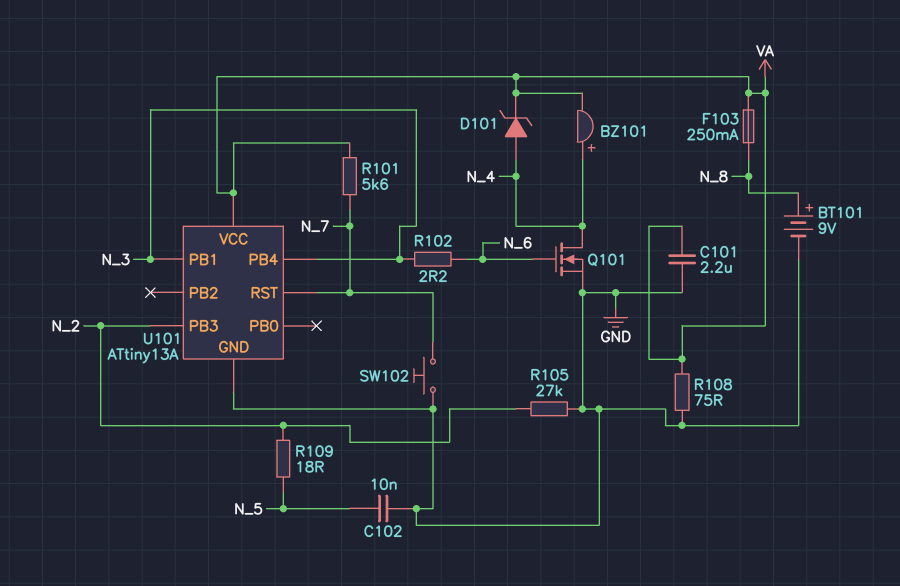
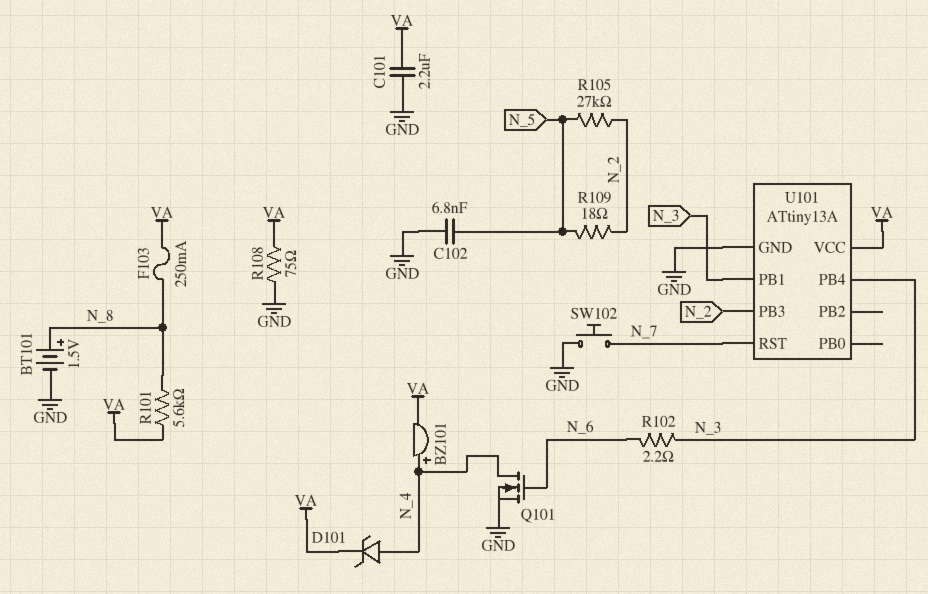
BT101: 9V (plus N_8, minus GND) -> 1.5V (plus N_8, minus GND)
C102: 10nF (GND, N_5) -> 6.8nF (GND, N_5)
R101: 5.6k (N_7, VA) -> 5.6k (N_8, VA)
R105: 27k (GND, N_2) -> 27k (N_2, N_5)

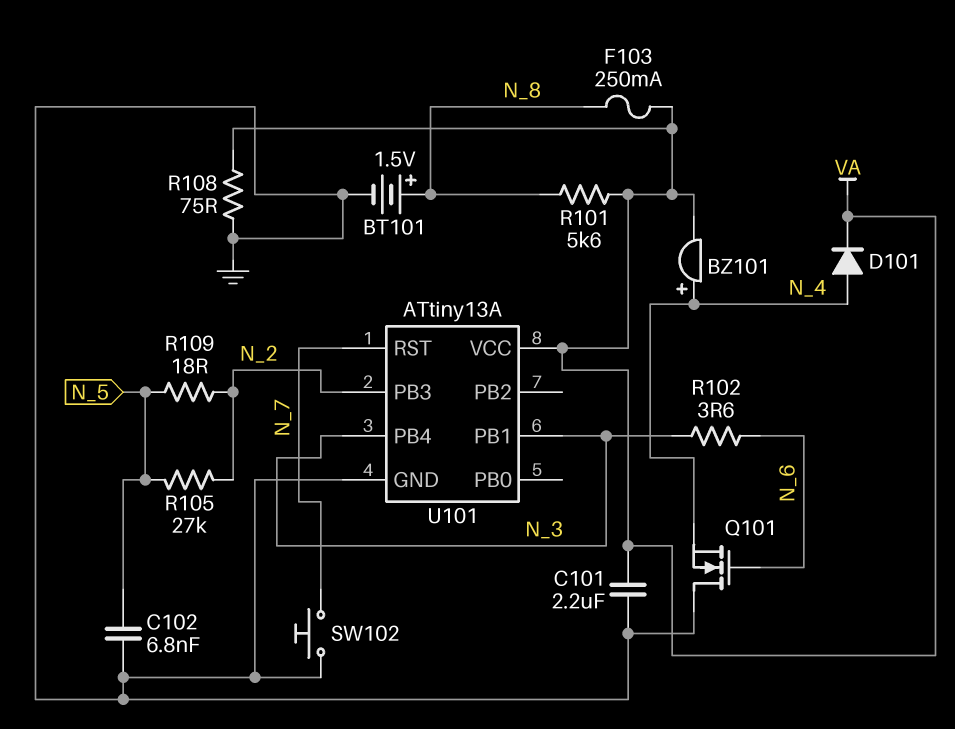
D101: zener (A N_4, K VA) -> diode (A N_4, K VA)
Q101: NMOS (G N_6, D N_4, S GND) -> NMOS (G N_6, D GND, S N_4)
R102: 2.2 (N_3, N_6) -> 3.6 (N_3, N_6)

